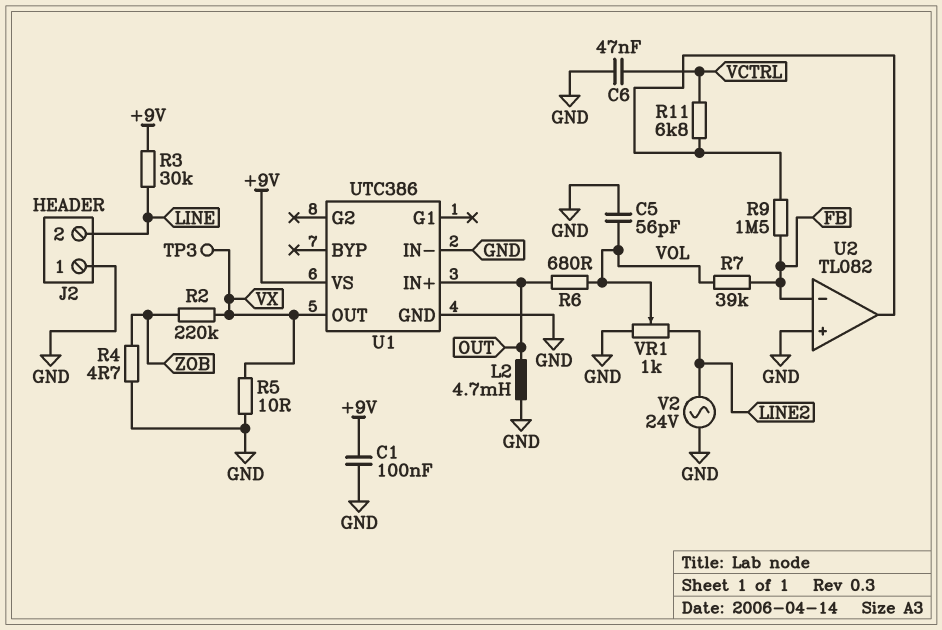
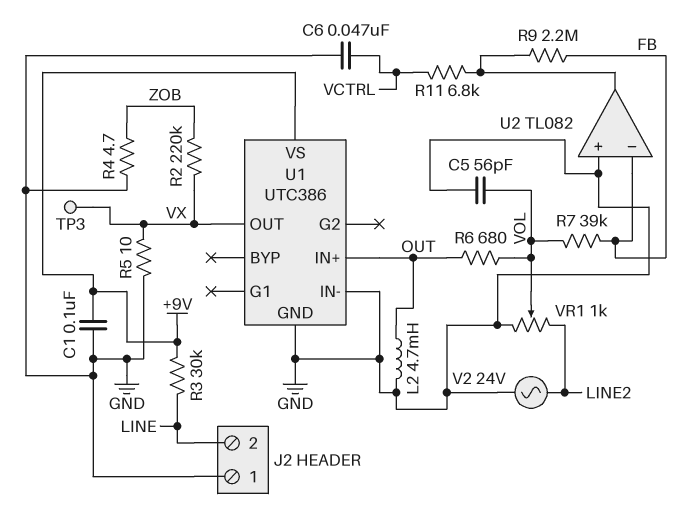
R9: 1.5M (FB, U2/out) -> 2.2M (FB, U2/out)

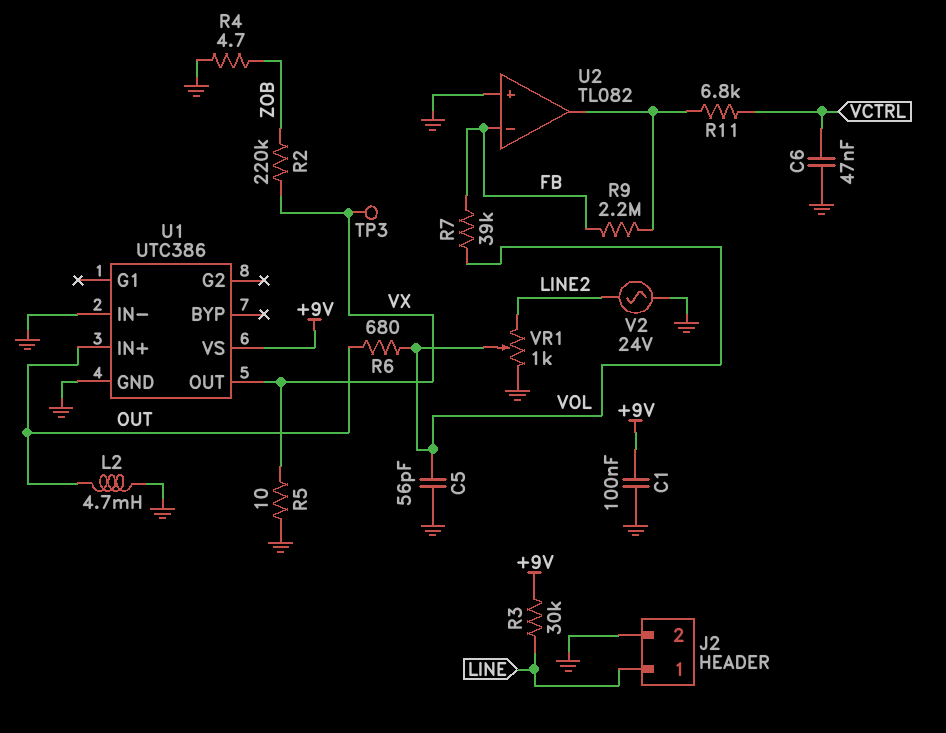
J2 pin 1: GND -> LINE
J2 pin 2: LINE -> GND

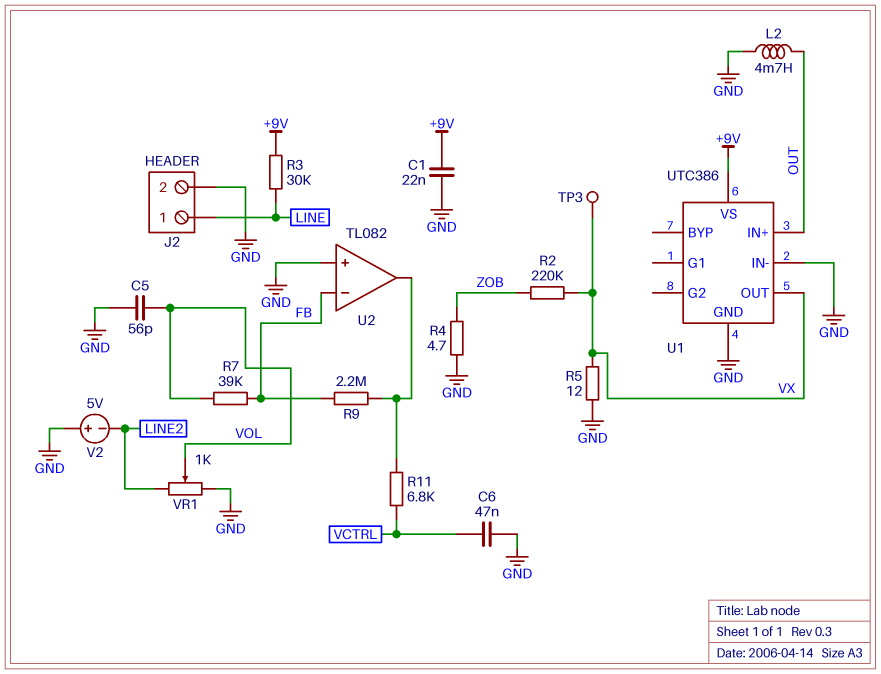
C1: 100nF (+9V, GND) -> 22nF (+9V, GND)
R5: 10 (GND, VX) -> 12 (GND, VX)
R6: 680 (OUT, VOL) -> none
V2: AC 24V (GND, LINE2) -> 5V (plus GND, minus LINE2)

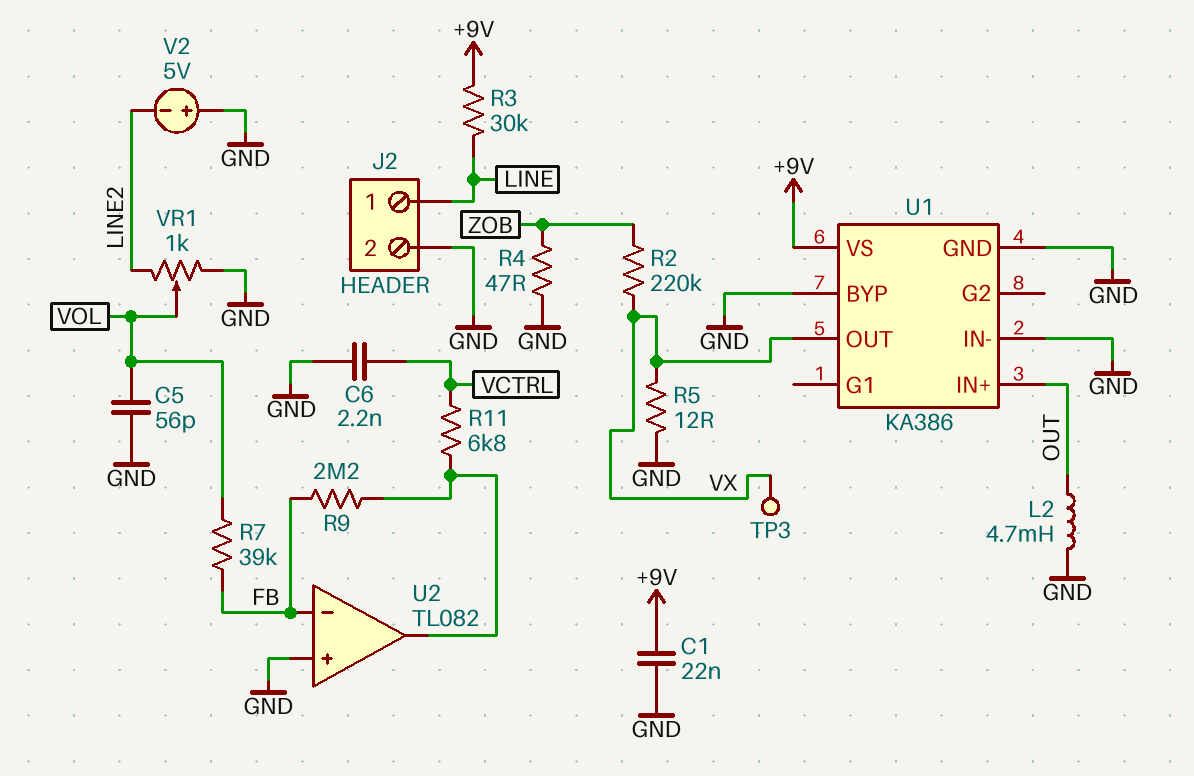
C6: 47nF (GND, VCTRL) -> 2.2nF (GND, VCTRL)
R4: 4.7 (GND, ZOB) -> 47 (GND, ZOB)
U1: UTC386 -> KA386
U1 pin BYP: none -> GND

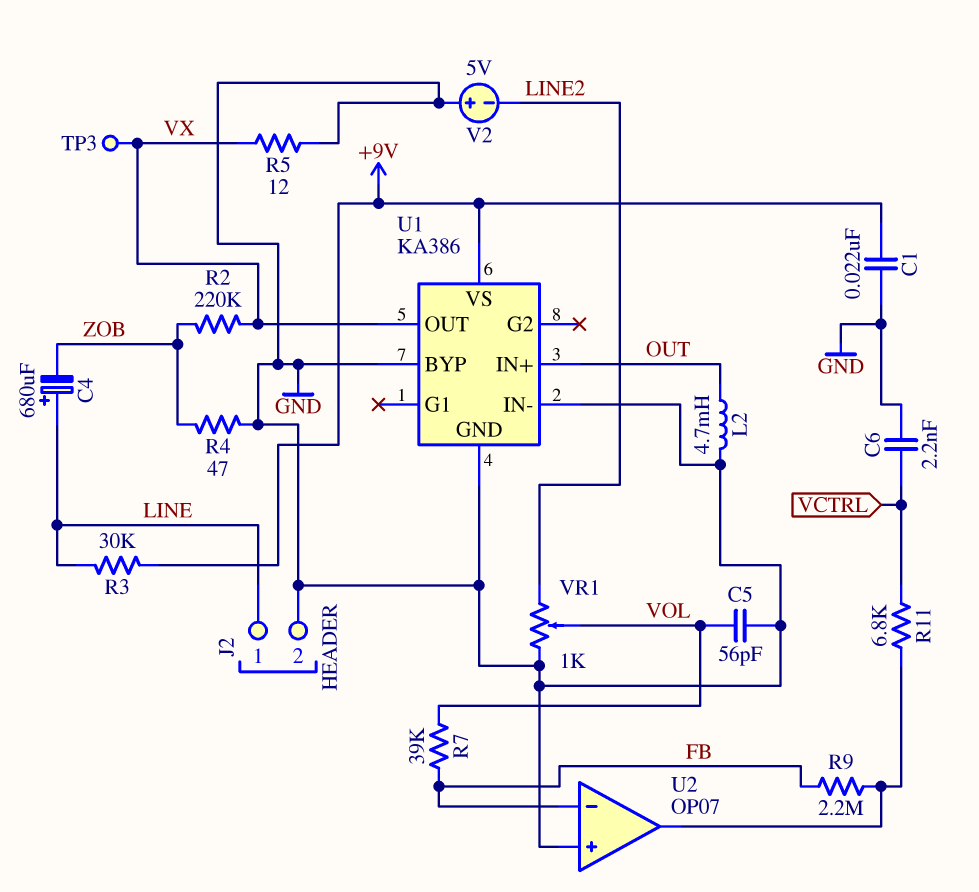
C4: none -> 680uF (plus LINE, minus ZOB)
U2: TL082 -> OP07

